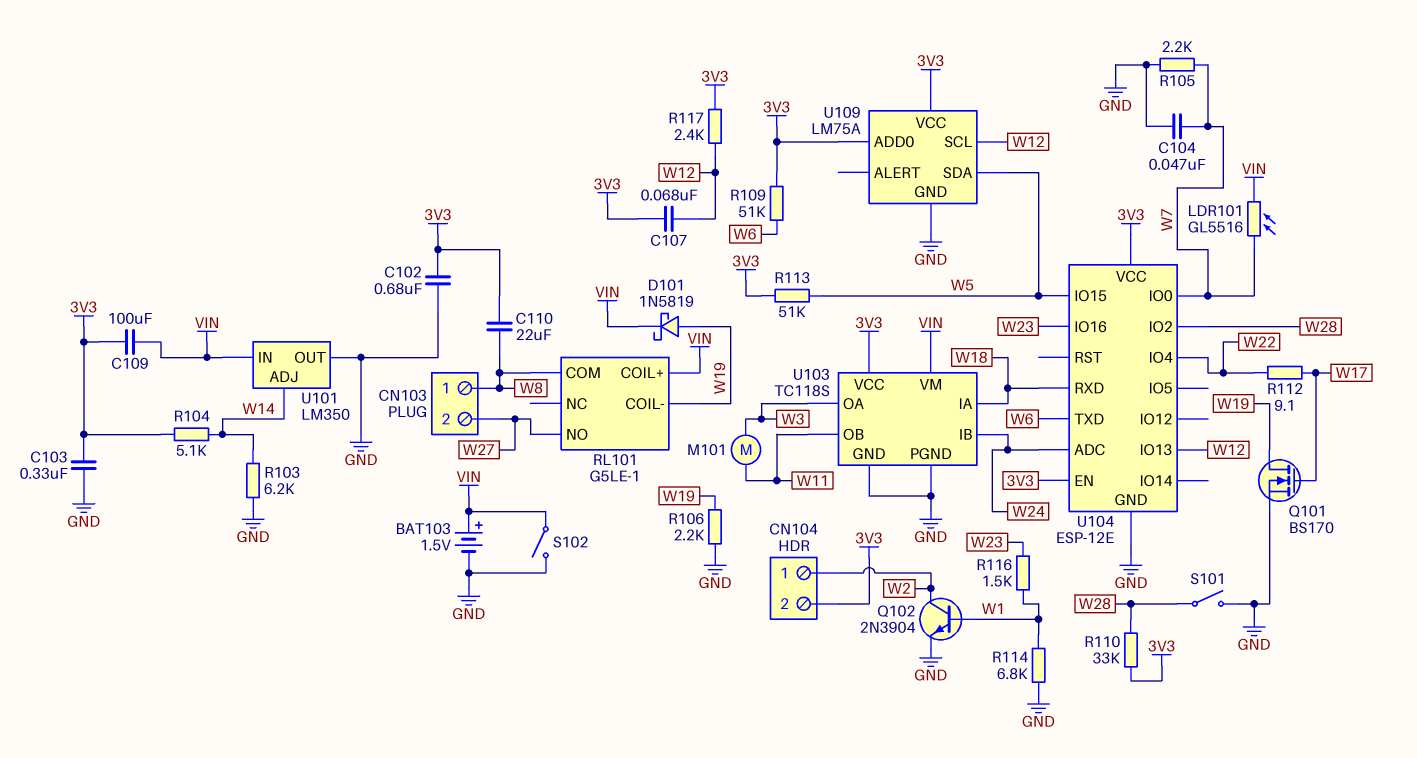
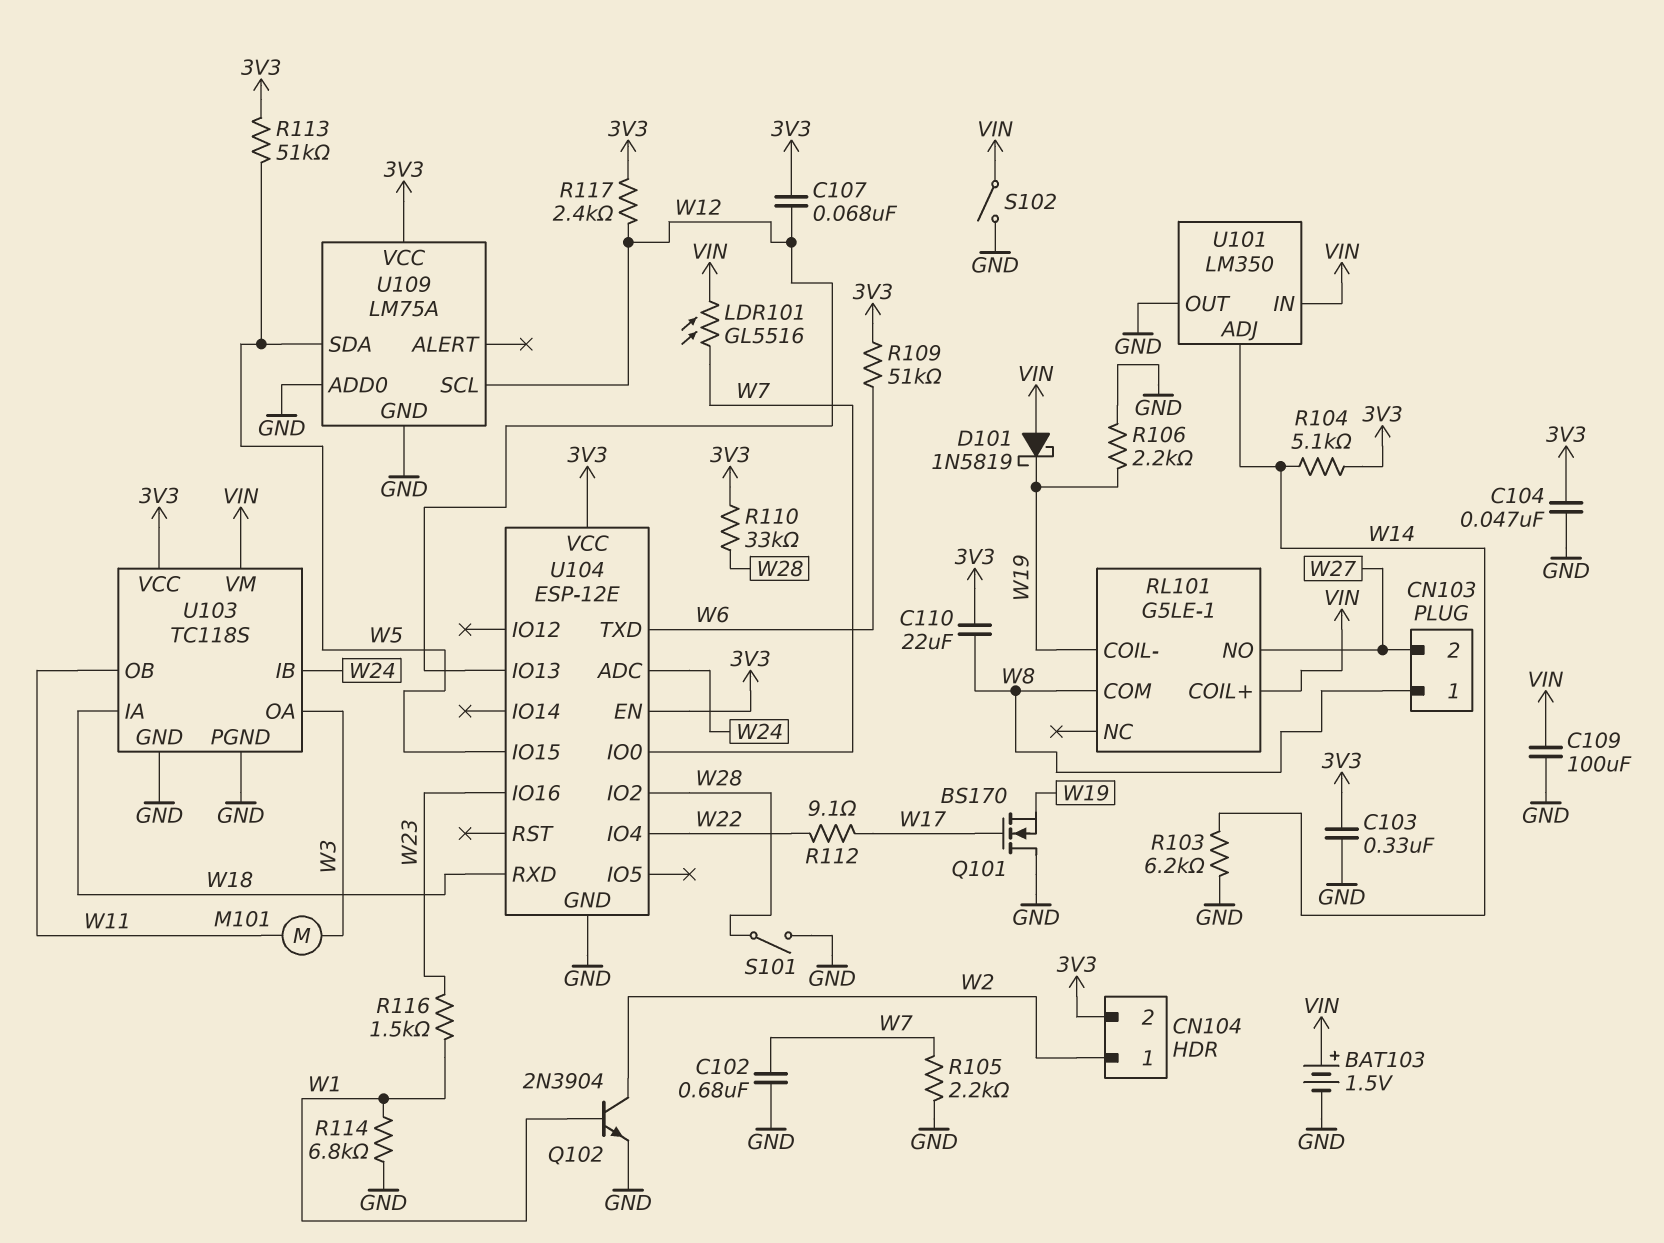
C102: 680nF (3V3, GND) -> 680nF (GND, W7)
C104: 47nF (GND, W7) -> 47nF (3V3, GND)
C109: 100uF (3V3, VIN) -> 100uF (GND, VIN)
D101: schottky 1N5819 (A W19, K VIN) -> schottky 1N5819 (A VIN, K W19)
Q101: NMOS BS170 (G W17, D W19, S GND) -> NMOS BS170 (G W17, D GND, S W19)
U109 pin ADD0: 3V3 -> GND

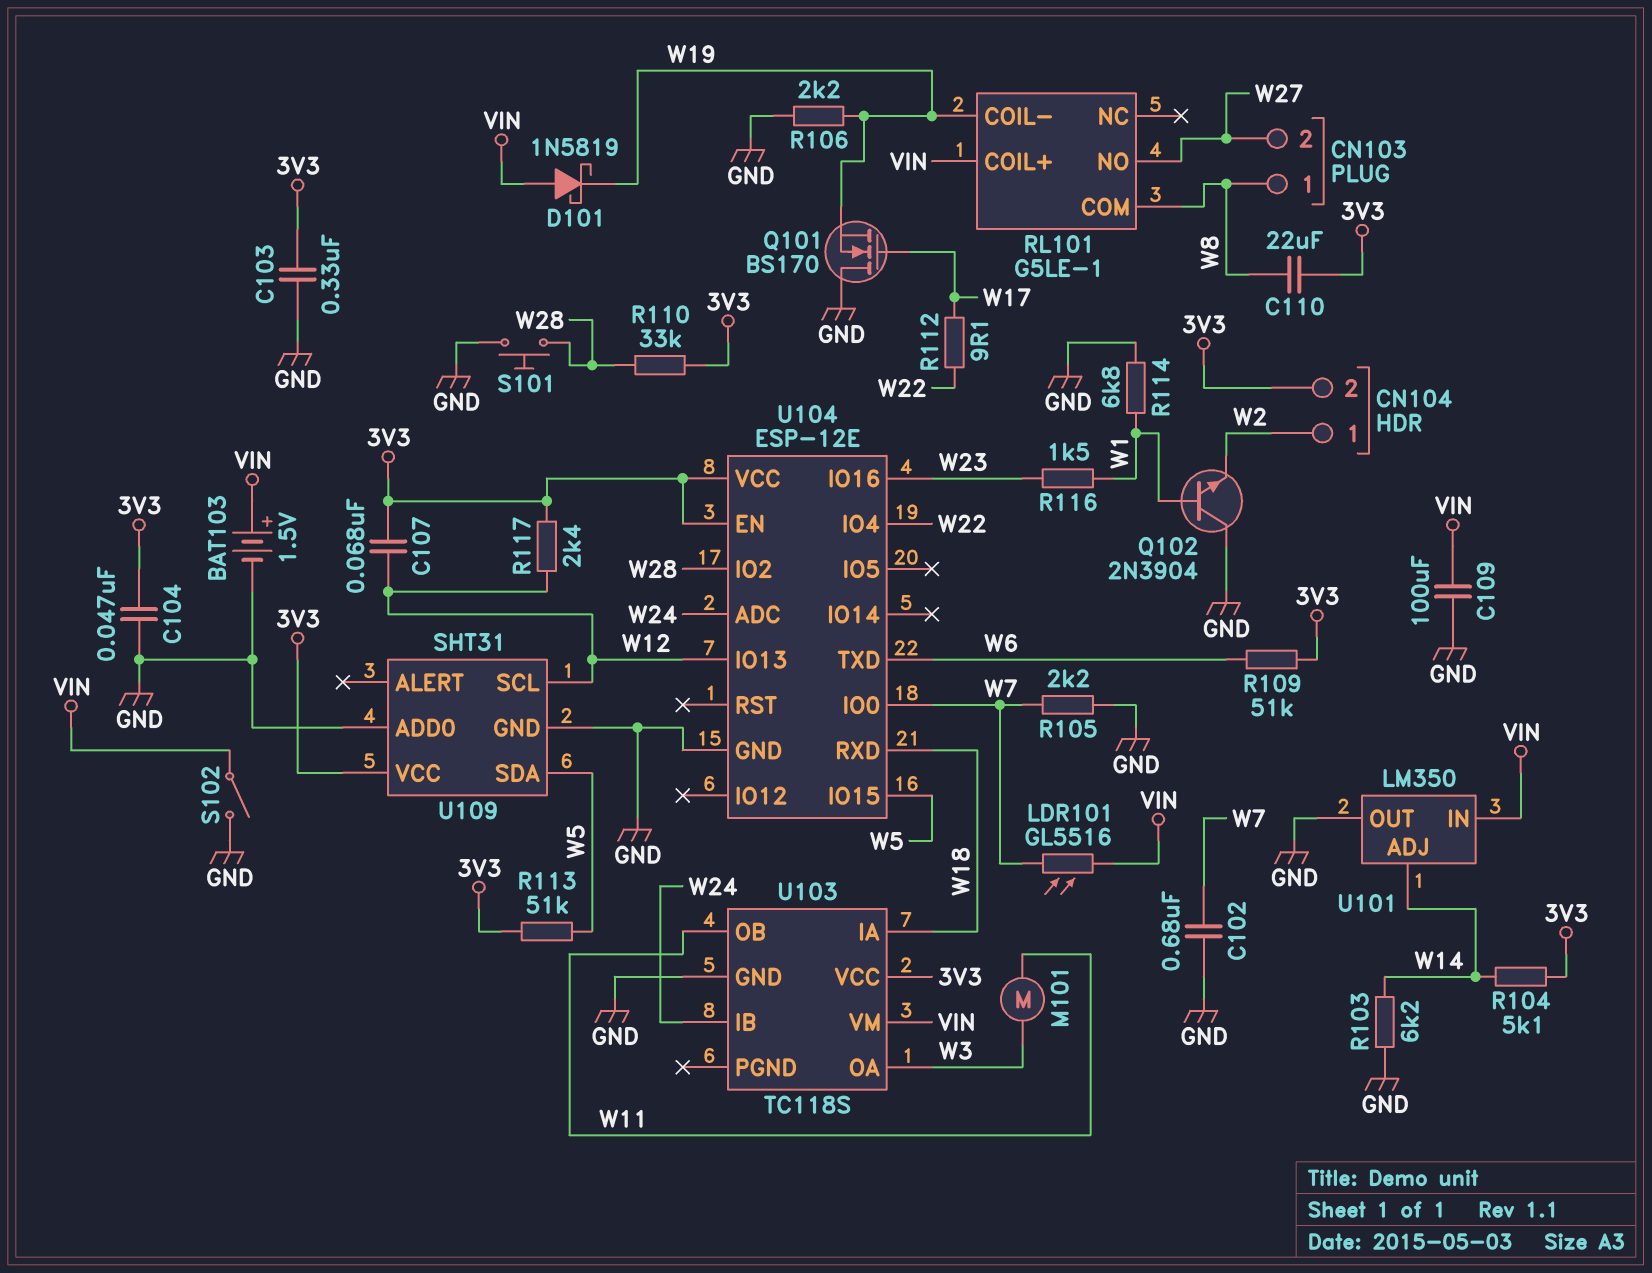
Q102: NPN 2N3904 (B W1, C W2, E GND) -> NPN 2N3904 (B W1, C GND, E W2)
S101: switch (GND, W28) -> button (GND, W28)
U103 pin PGND: GND -> none
U109: LM75A -> SHT31

